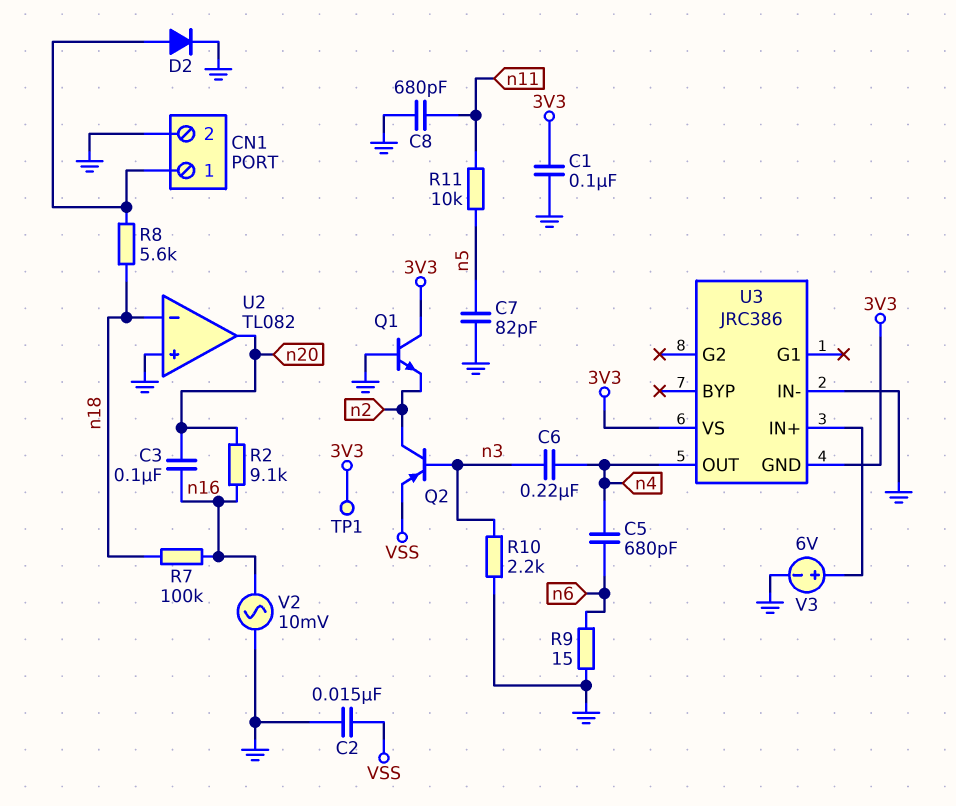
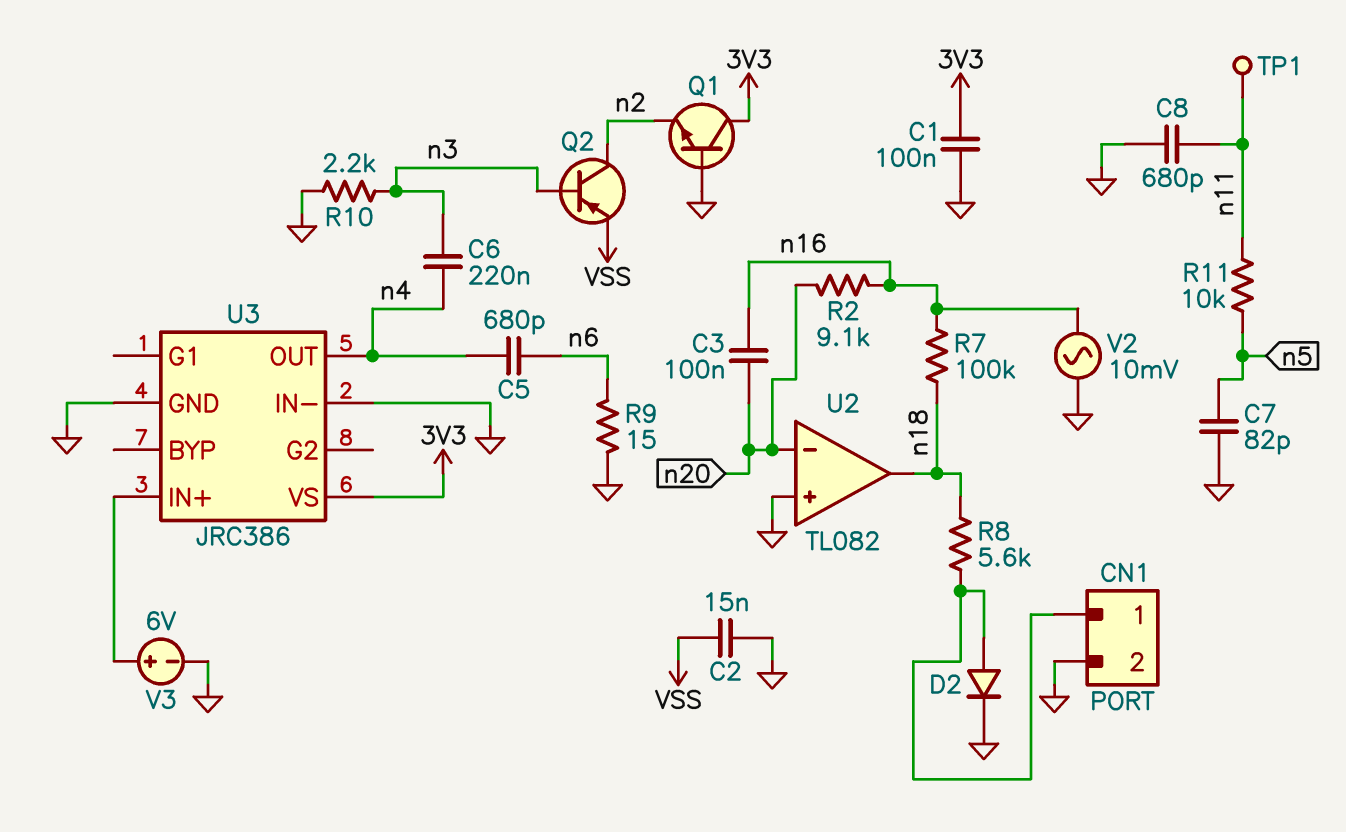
TP1: test point (3V3) -> test point (n11)
U2 pin in-: n18 -> n20
U2 pin out: n20 -> n18
U3 pin GND: 3V3 -> GND

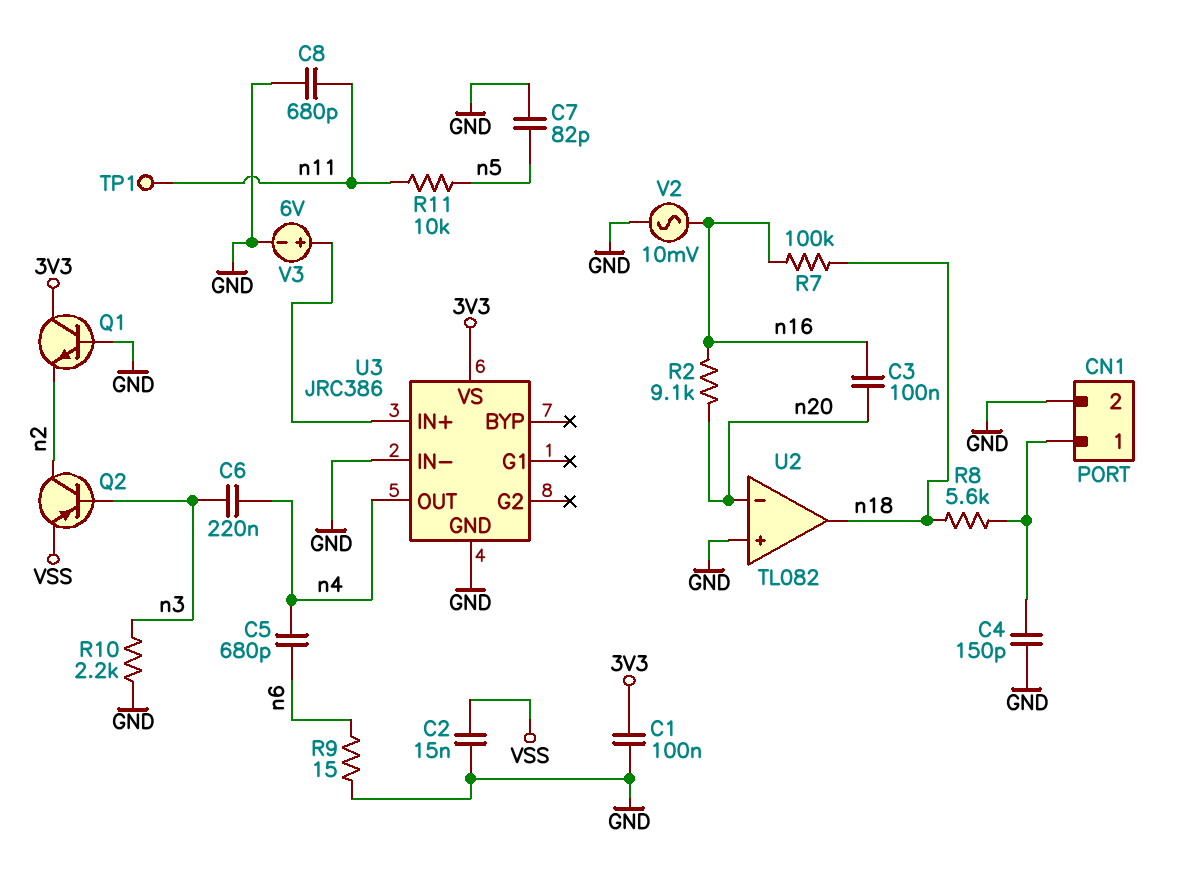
C4: none -> 150pF (CN1/1, GND)
D2: diode (A CN1/1, K GND) -> none

